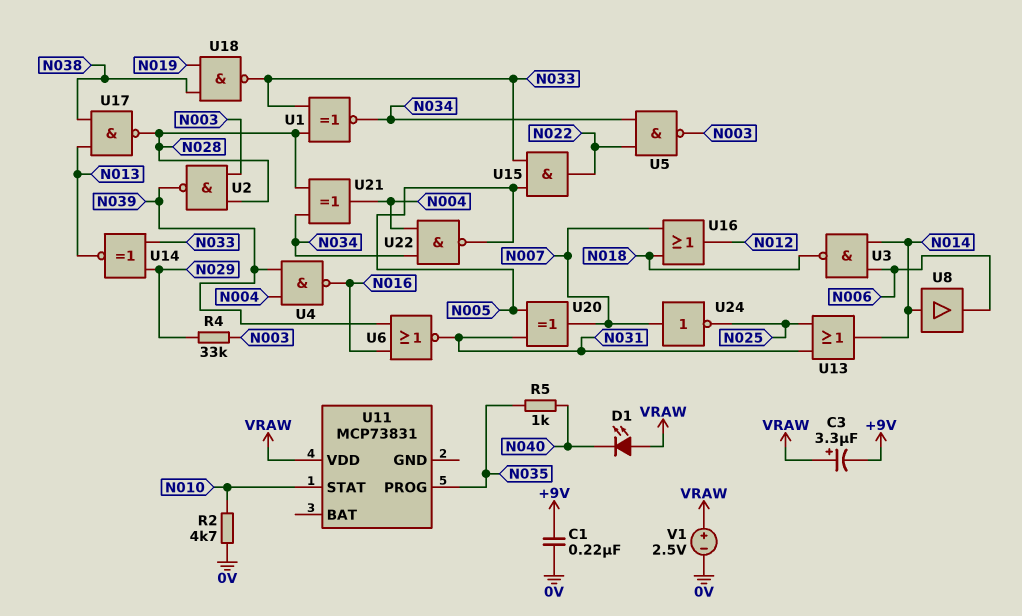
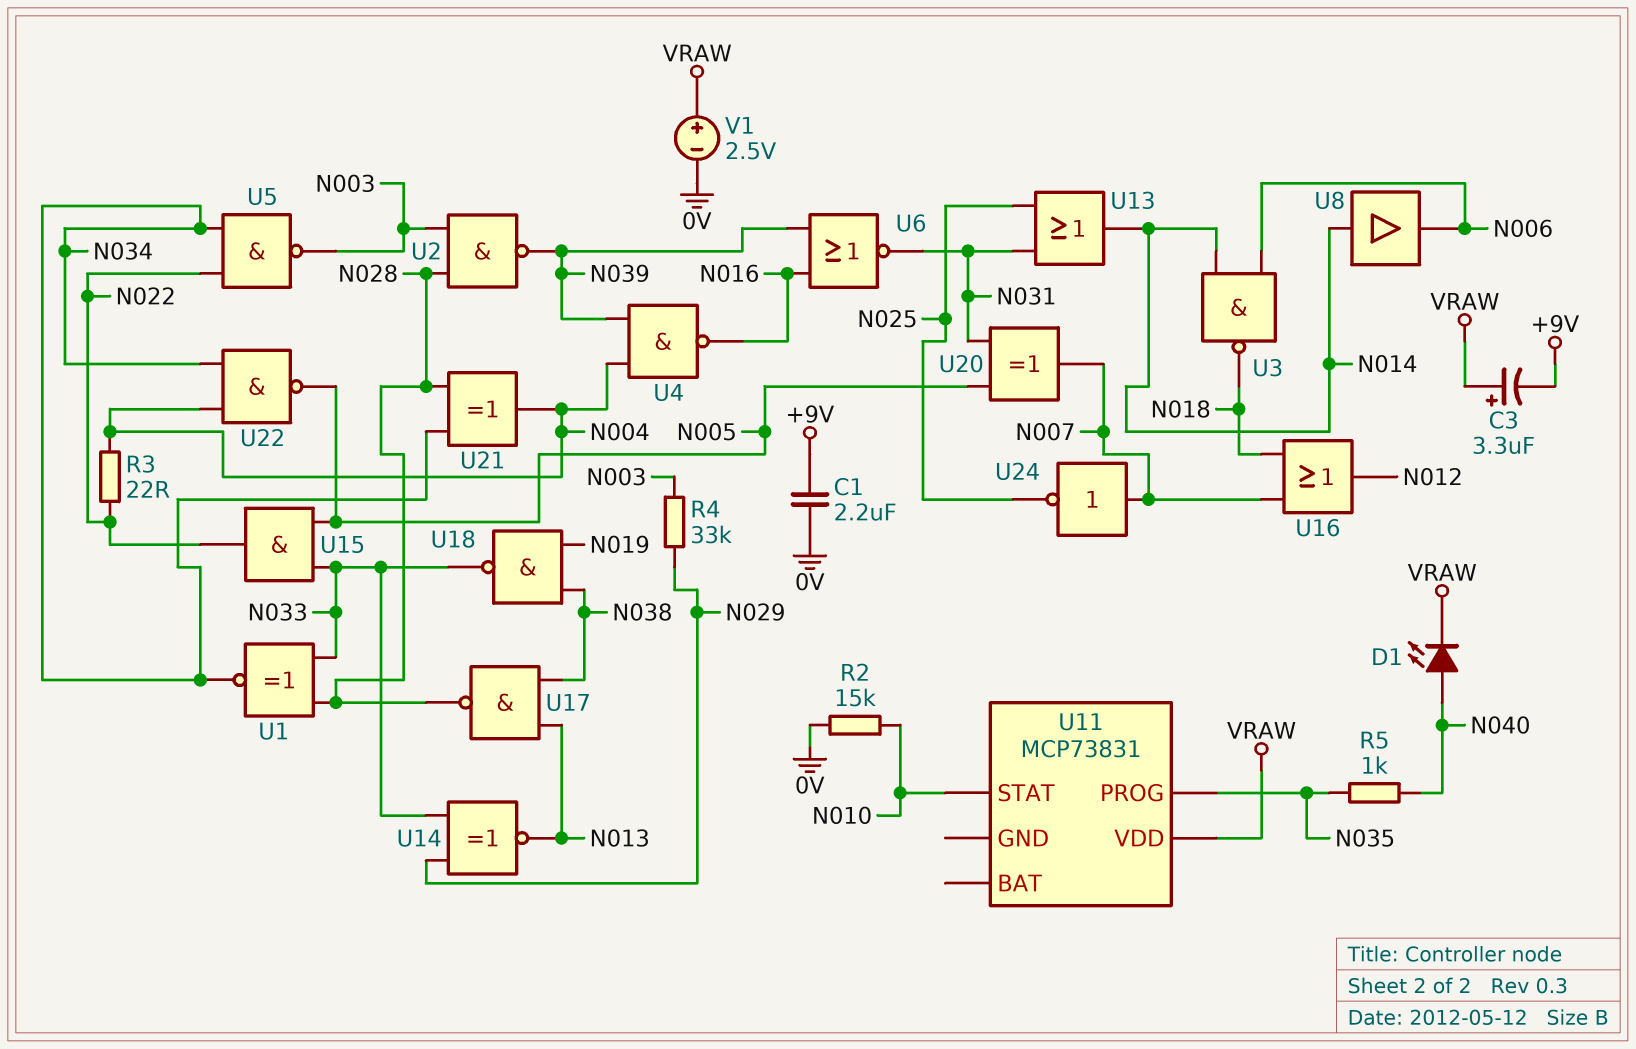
C1: 220nF (+9V, 0V) -> 2.2uF (+9V, 0V)
D1: LED (A VRAW, K N040) -> LED (A N040, K VRAW)
R2: 4.7k (0V, N010) -> 15k (0V, N010)
R3: none -> 22 (N004, N022)

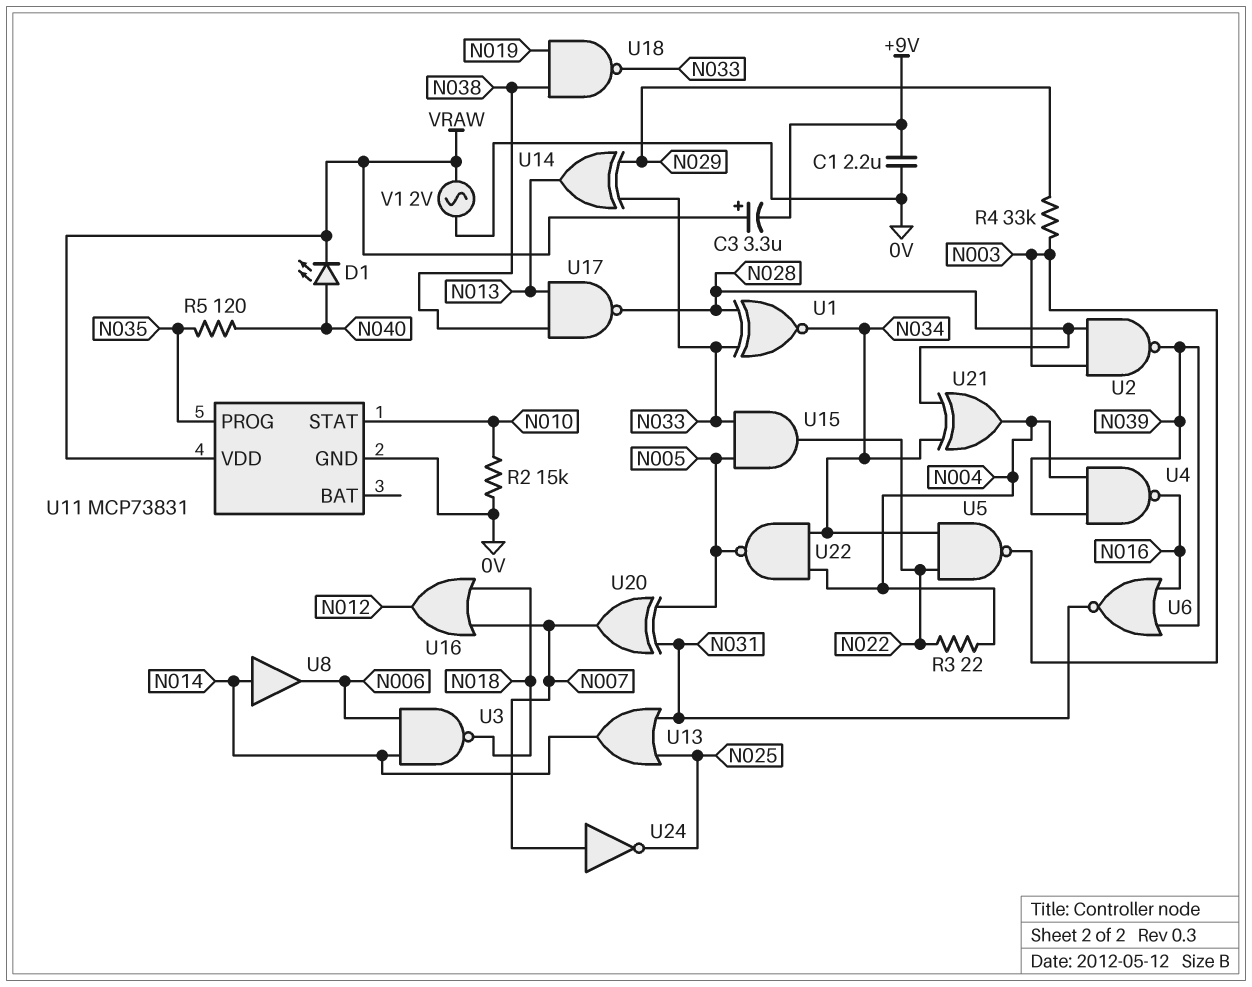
R5: 1k (N035, N040) -> 120 (N035, N040)
U11 pin GND: none -> 0V
U14: XNOR (in N029, in N033, out N013) -> XOR (in N029, in N033, out N013)
V1: 2.5V (plus VRAW, minus 0V) -> AC 2V (0V, VRAW)

